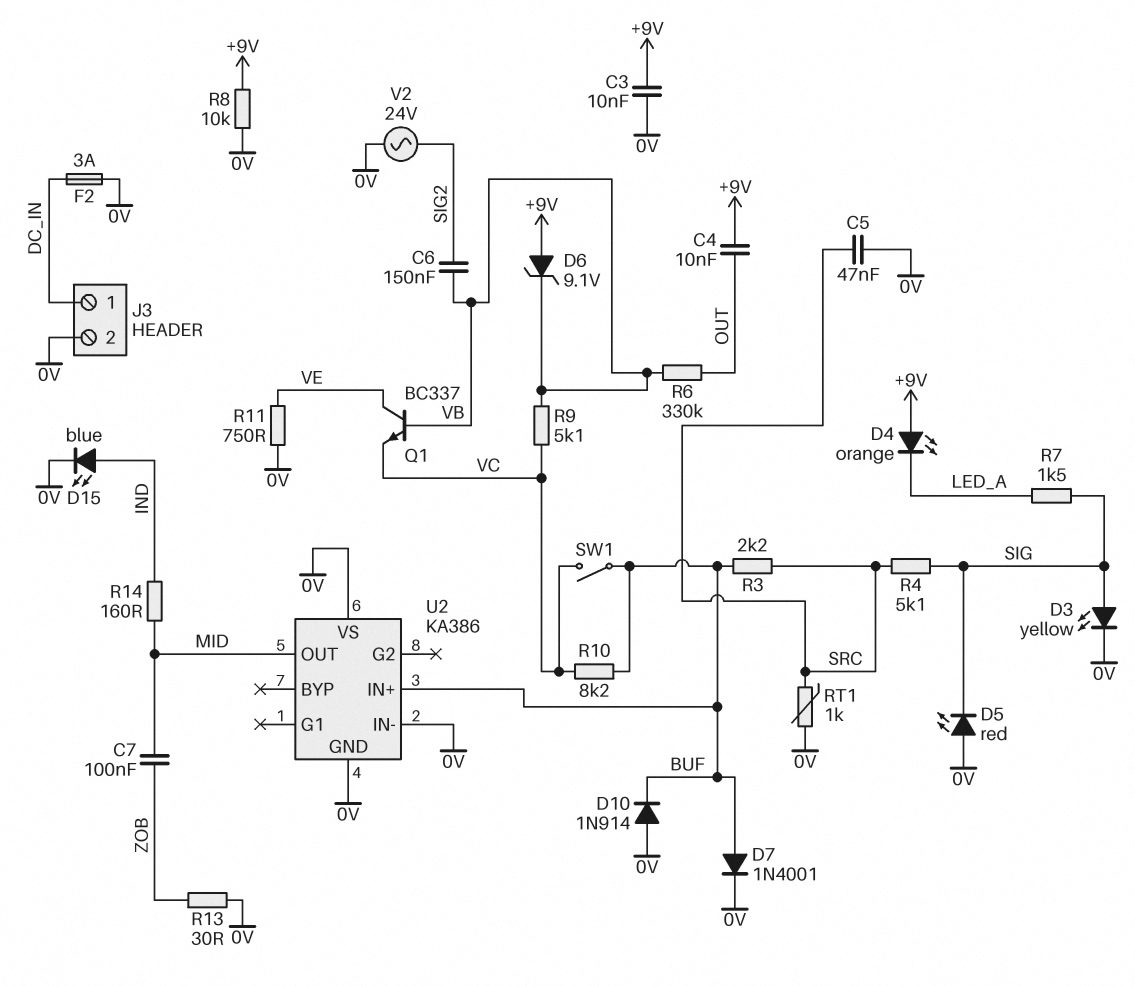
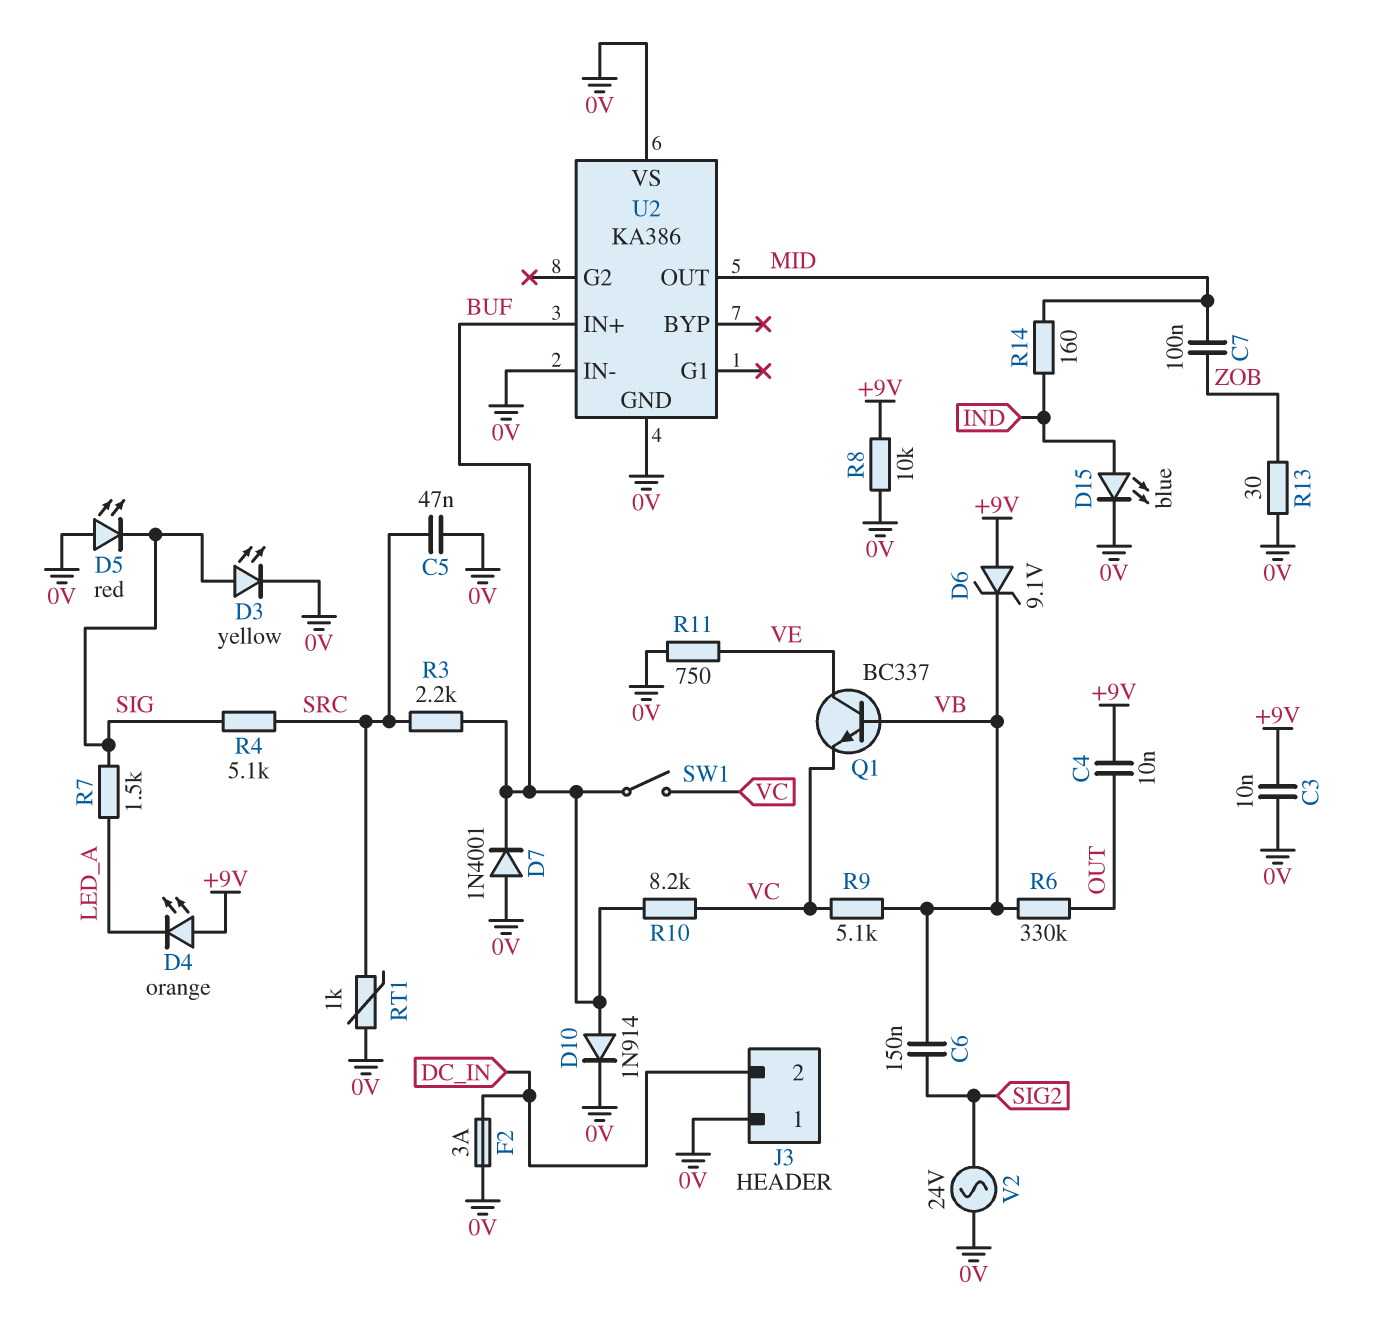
D7: diode 1N4001 (A BUF, K 0V) -> diode 1N4001 (A 0V, K BUF)
D10: diode 1N914 (A 0V, K BUF) -> diode 1N914 (A BUF, K 0V)
J3 pin 1: DC_IN -> 0V
J3 pin 2: 0V -> DC_IN

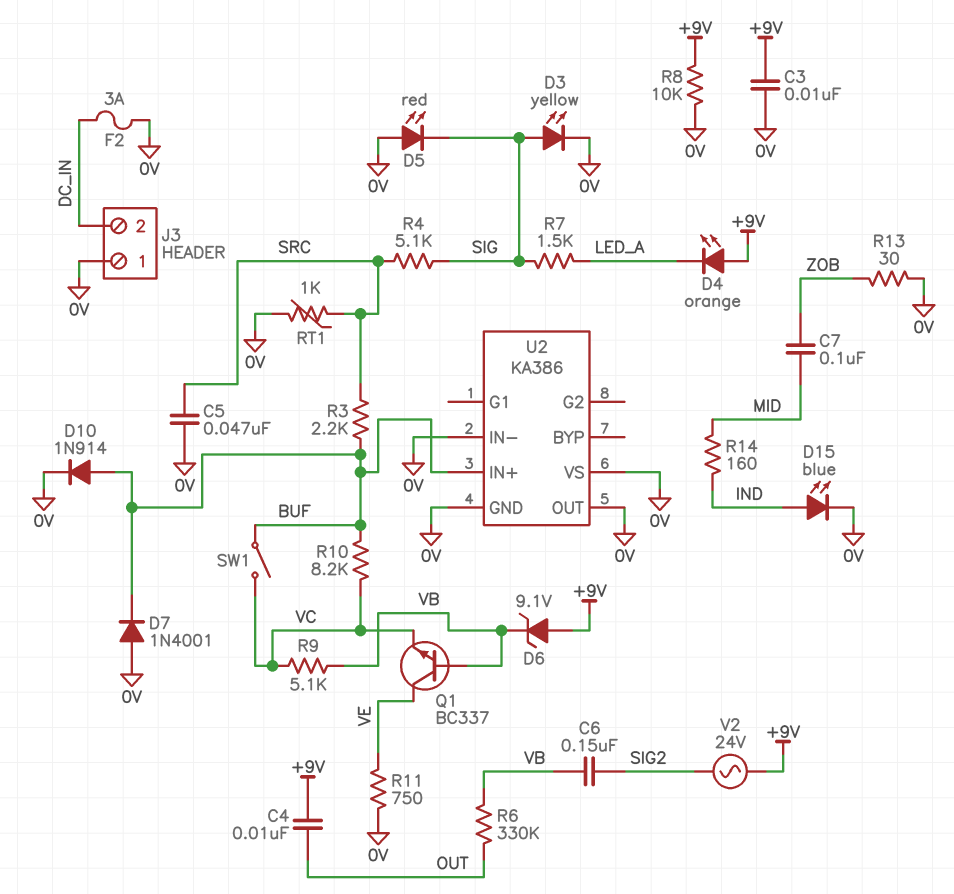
U2 pin OUT: MID -> 0V
V2: AC 24V (0V, SIG2) -> AC 24V (+9V, SIG2)

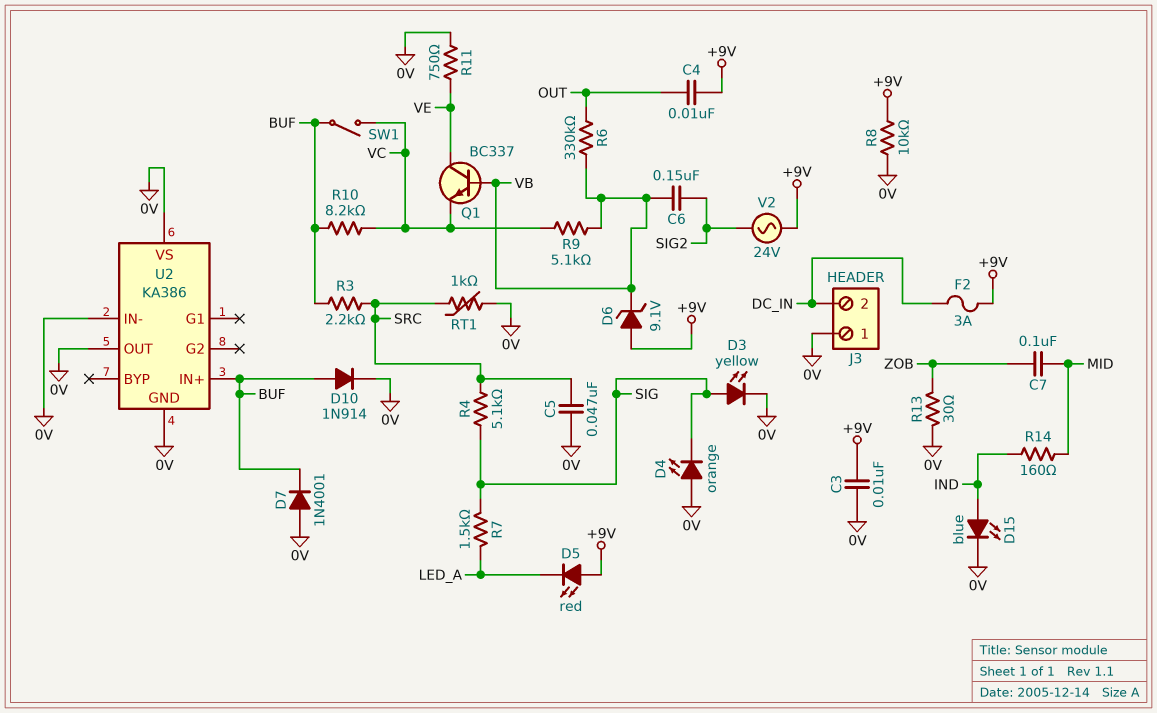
D4: LED orange (A +9V, K LED_A) -> LED orange (A 0V, K SIG)
D5: LED red (A 0V, K SIG) -> LED red (A +9V, K LED_A)
F2: 3A (0V, DC_IN) -> 3A (+9V, DC_IN)

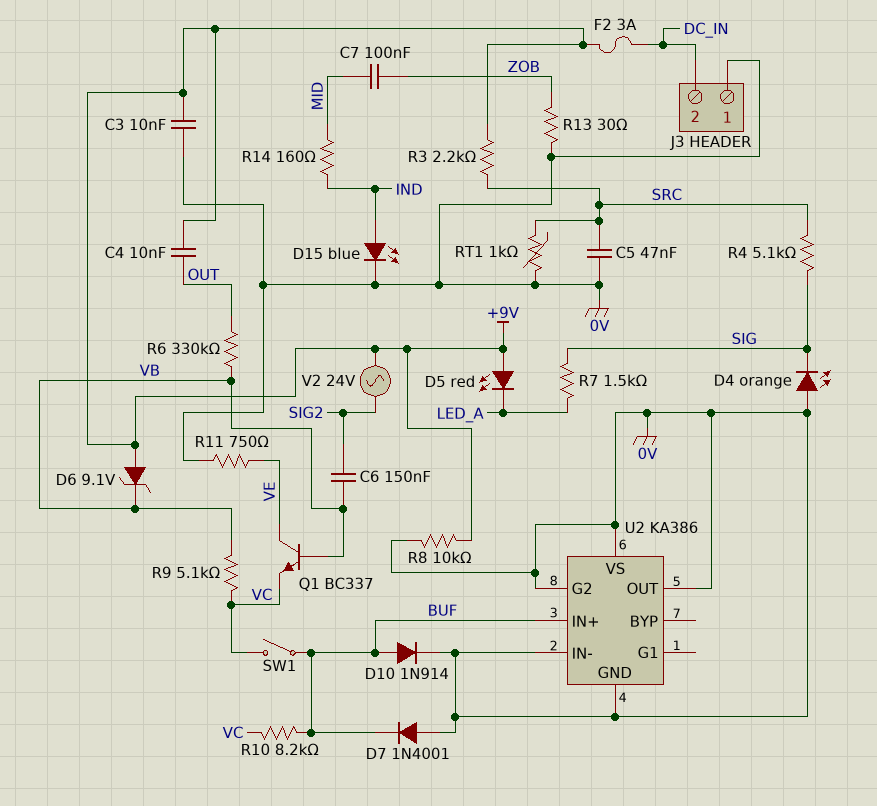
D3: LED yellow (A SIG, K 0V) -> none
R3: 2.2k (BUF, SRC) -> 2.2k (+9V, SRC)
U2 pin G2: none -> 0V

